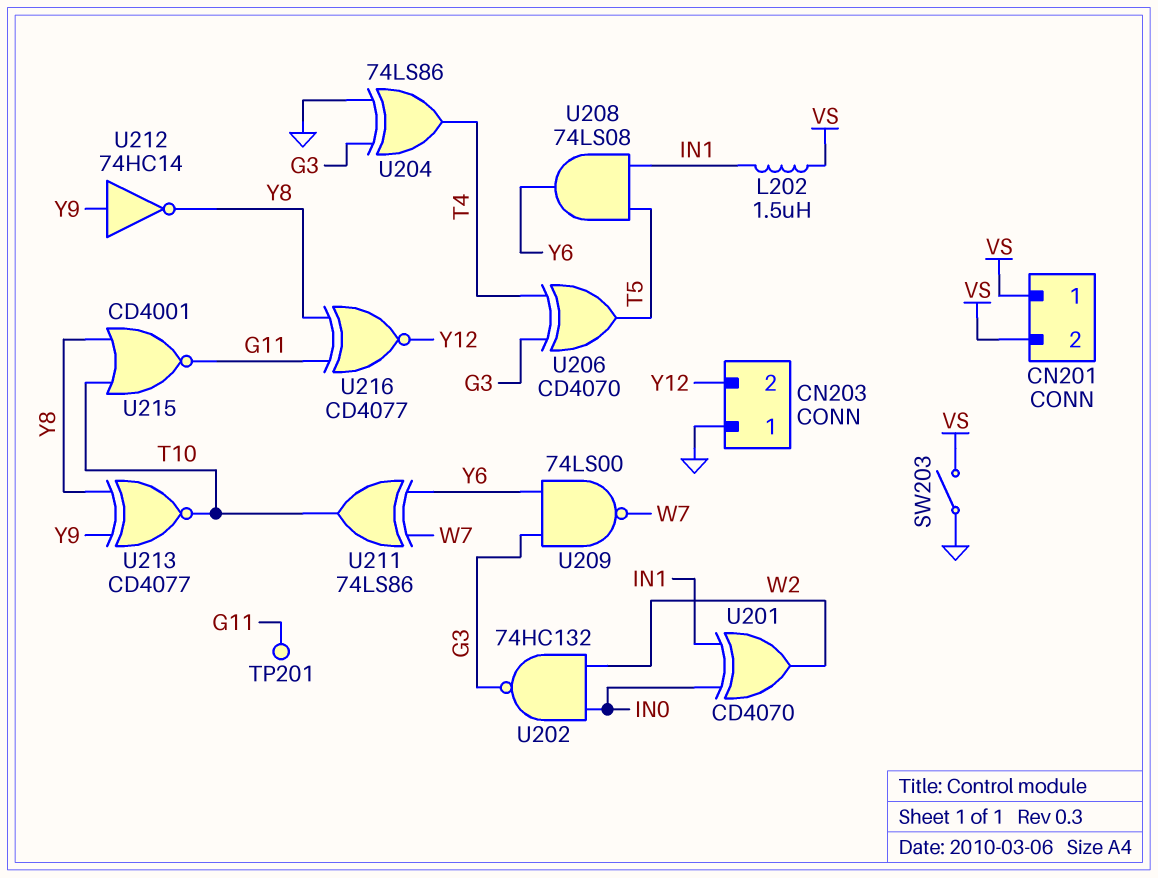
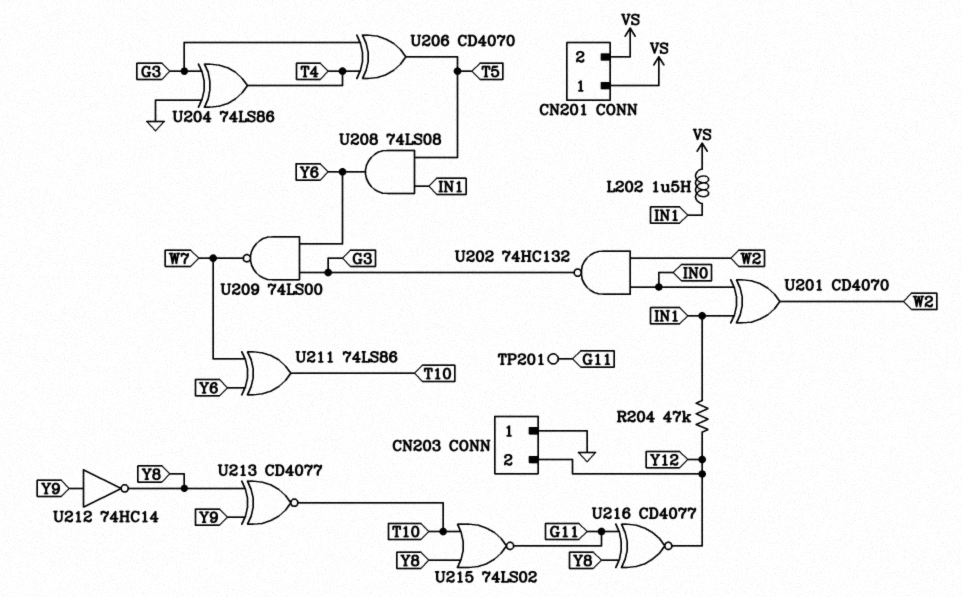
R204: none -> 47k (IN1, Y12)
SW203: switch (GND, VS) -> none
U215: NOR CD4001 (in T10, in Y8, out G11) -> NOR 74LS02 (in T10, in Y8, out G11)

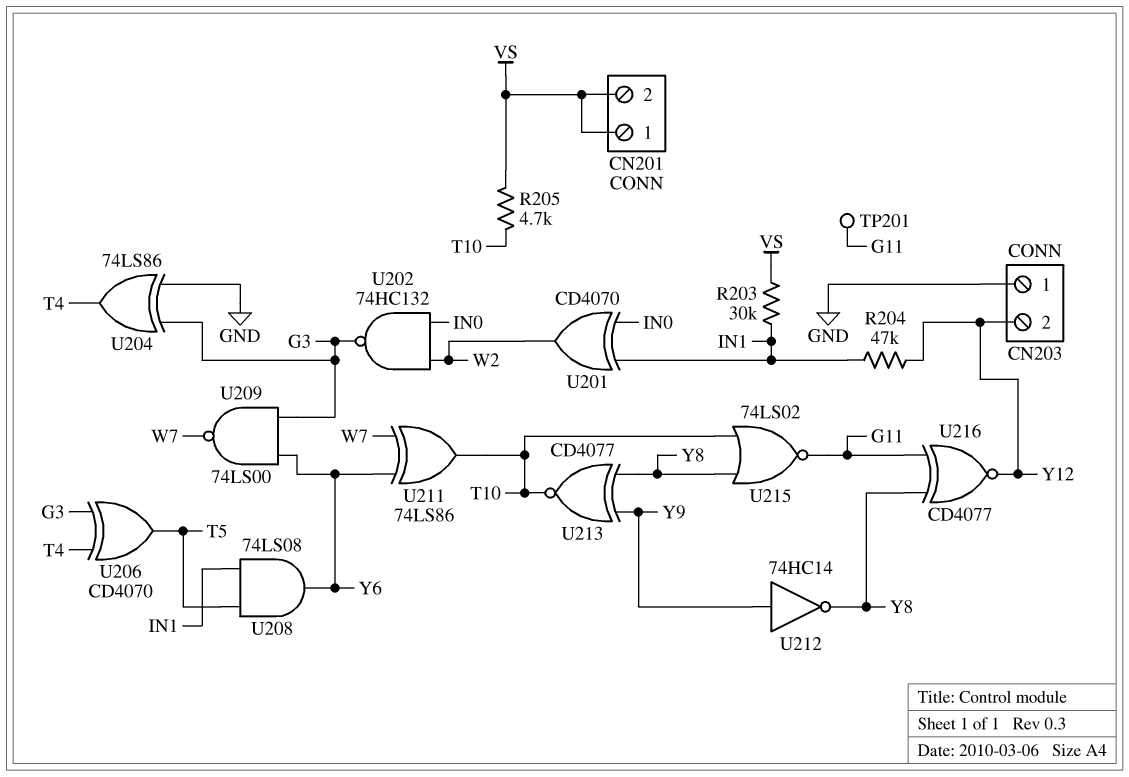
L202: 1.5uH (IN1, VS) -> none
R203: none -> 30k (IN1, VS)
R205: none -> 4.7k (T10, VS)

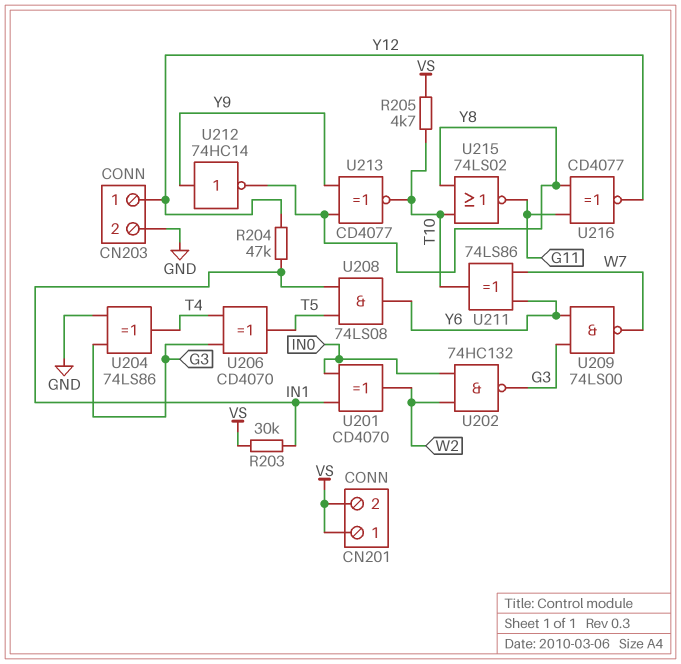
CN203 pin 1: GND -> Y12
CN203 pin 2: Y12 -> GND
TP201: test point (G11) -> none

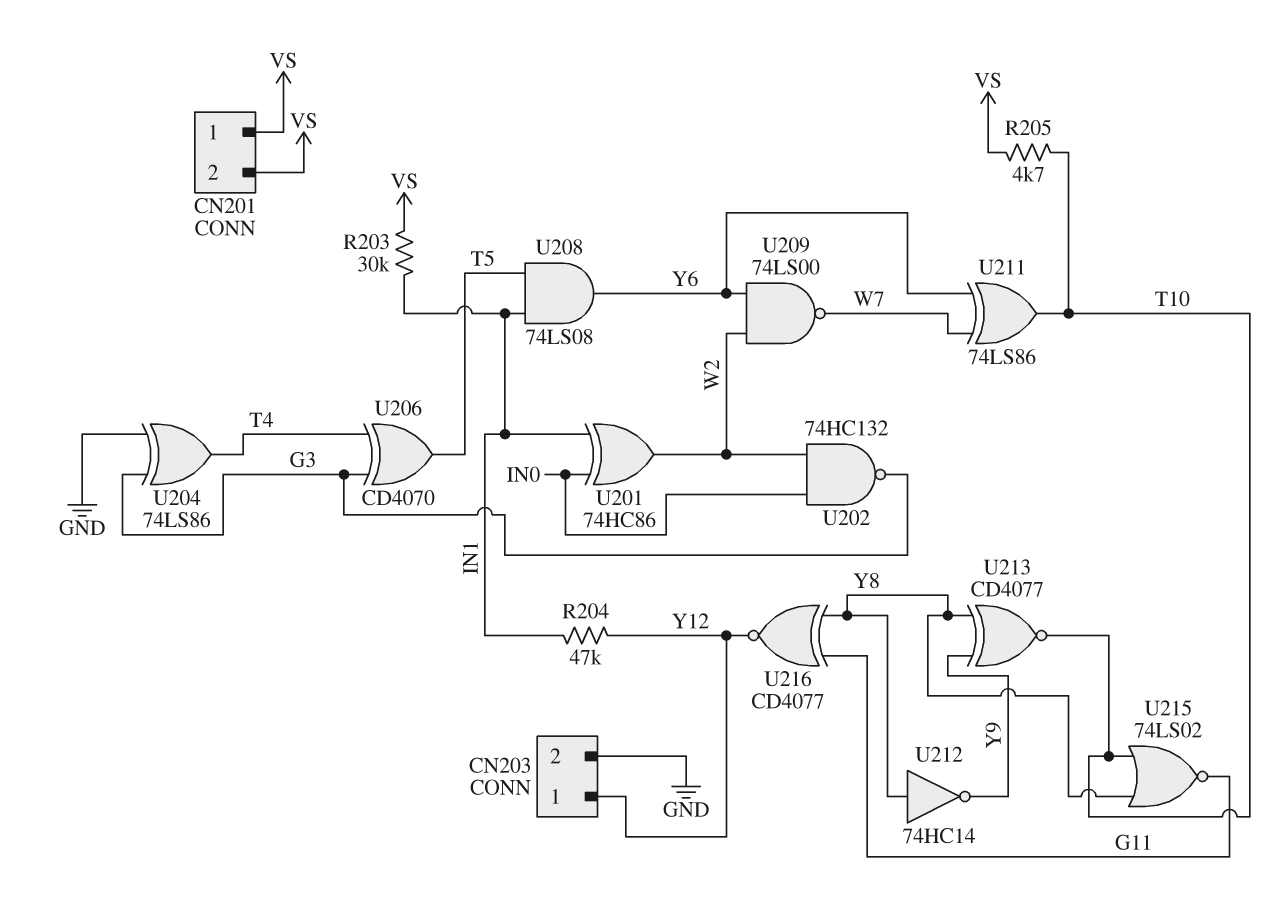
U201: XOR CD4070 (in IN0, in IN1, out W2) -> XOR 74HC86 (in IN0, in IN1, out W2)
U209: NAND 74LS00 (in G3, in Y6, out W7) -> NAND 74LS00 (in W2, in Y6, out W7)
U212: NOT 74HC14 (in Y9, out Y8) -> NOT 74HC14 (in Y8, out Y9)

